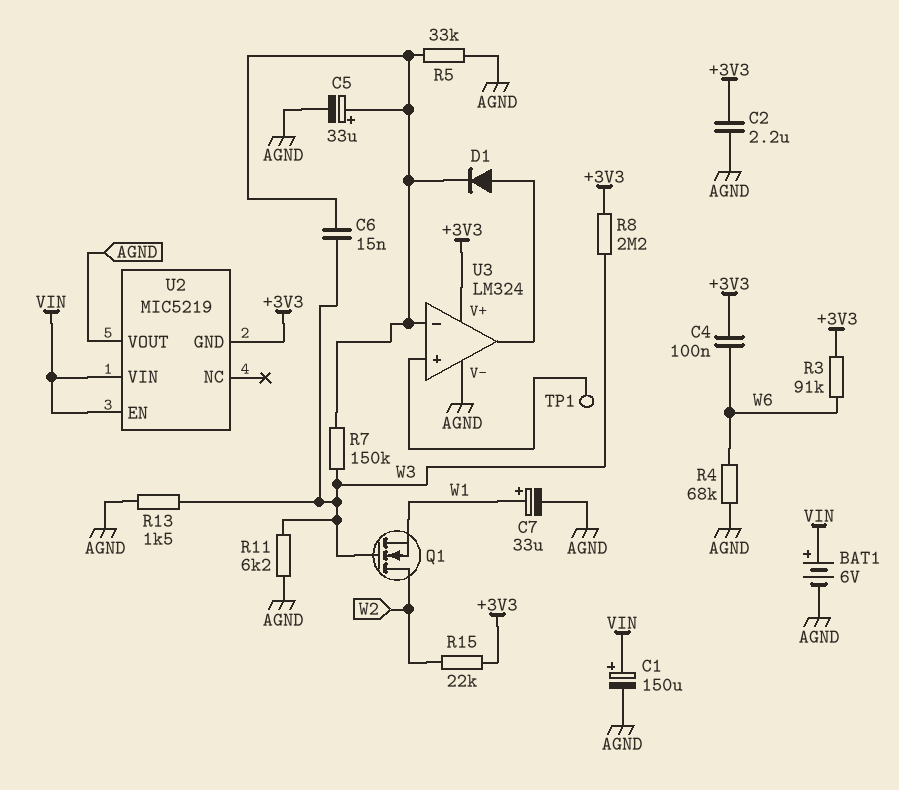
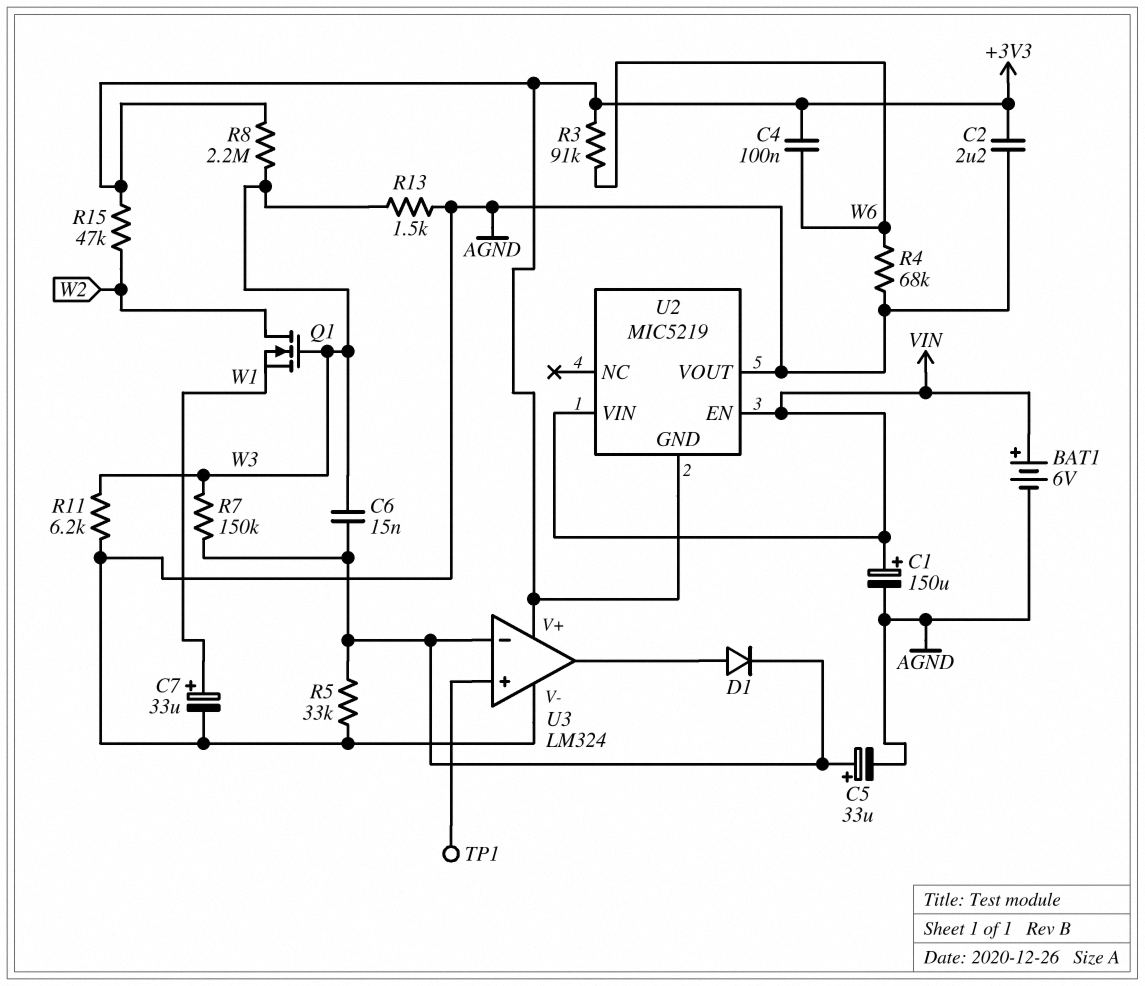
R15: 22k (+3V3, W2) -> 47k (+3V3, W2)

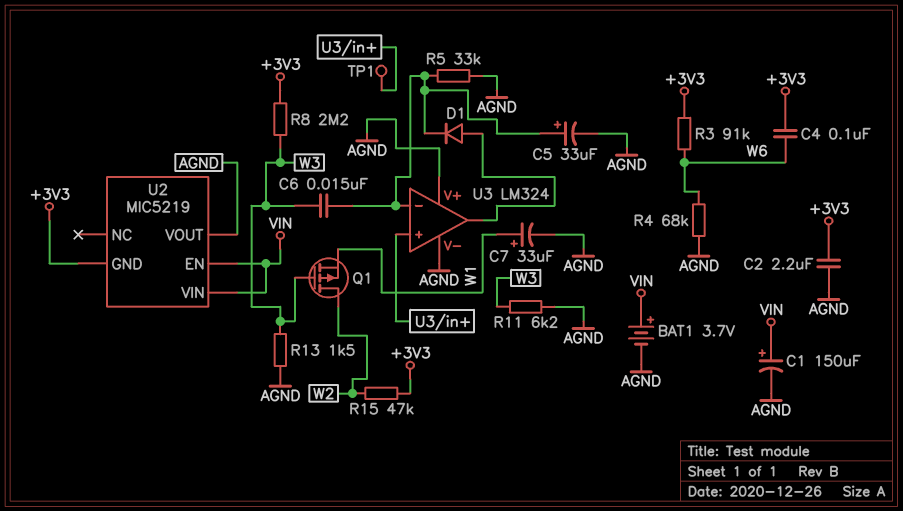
BAT1: 6V (plus VIN, minus AGND) -> 3.7V (plus VIN, minus AGND)
Q1: NMOS (G W3, D W2, S W1) -> PMOS (G W3, D W2, S W1)
R7: 150k (U3/in-, W3) -> none
U3 pin V+: +3V3 -> AGND

